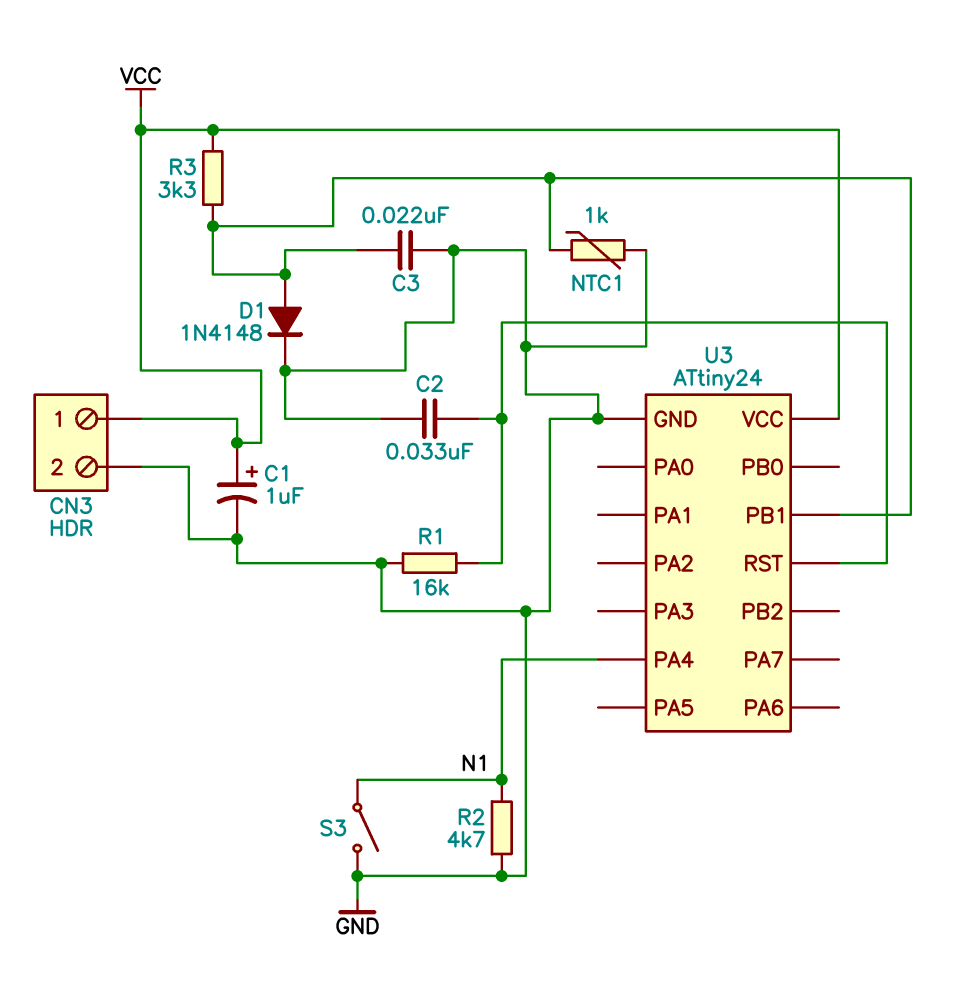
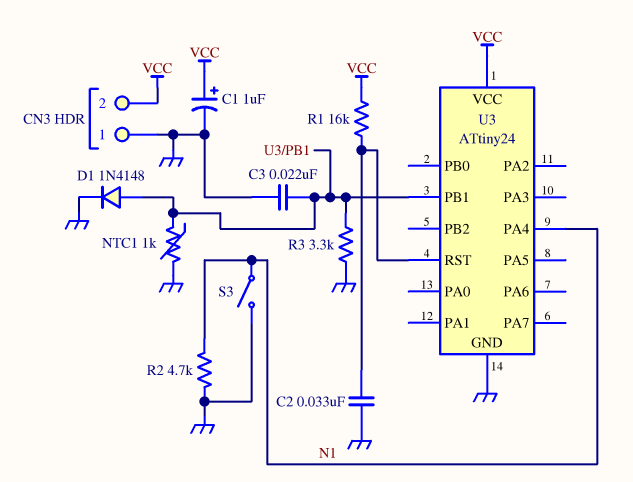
CN3 pin 1: VCC -> GND
CN3 pin 2: GND -> VCC
R1: 16k (GND, U3/RST) -> 16k (U3/RST, VCC)
R3: 3.3k (U3/PB1, VCC) -> 3.3k (GND, U3/PB1)

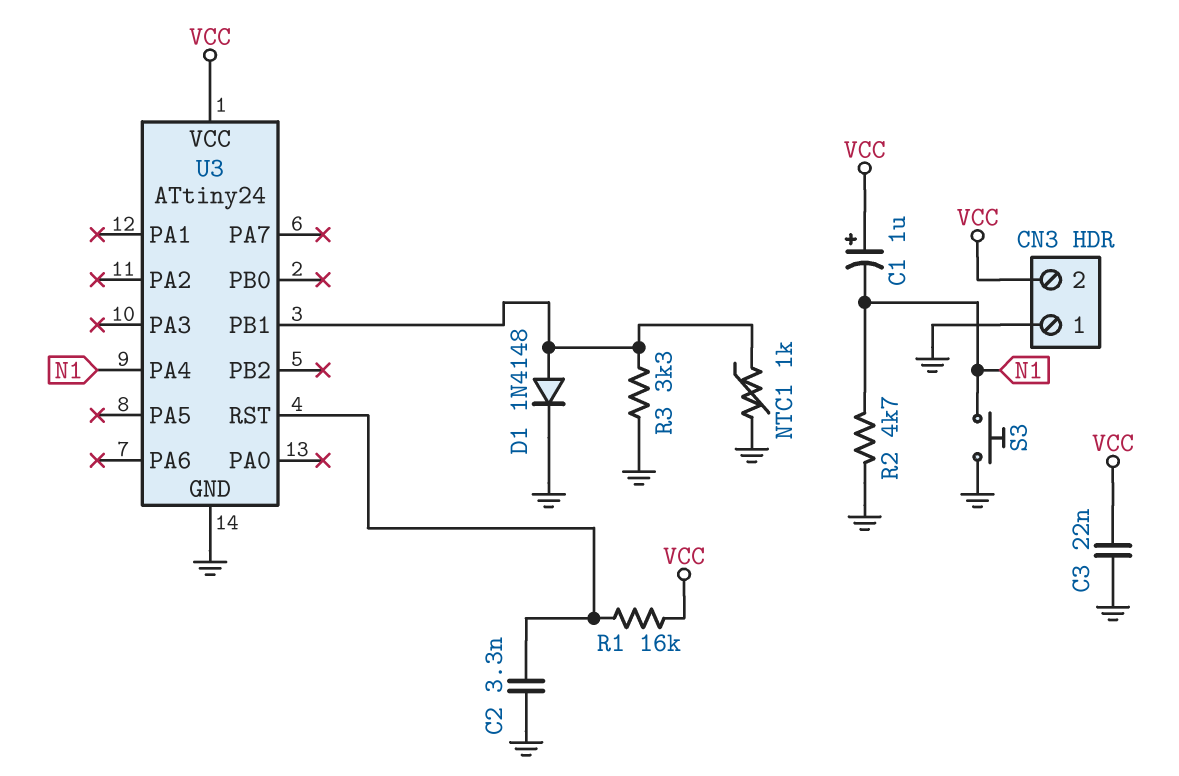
C1: 1uF (plus VCC, minus GND) -> 1uF (plus VCC, minus N1)
C2: 33nF (GND, U3/RST) -> 3.3nF (GND, U3/RST)
C3: 22nF (GND, U3/PB1) -> 22nF (GND, VCC)
S3: switch (GND, N1) -> button (GND, N1)

